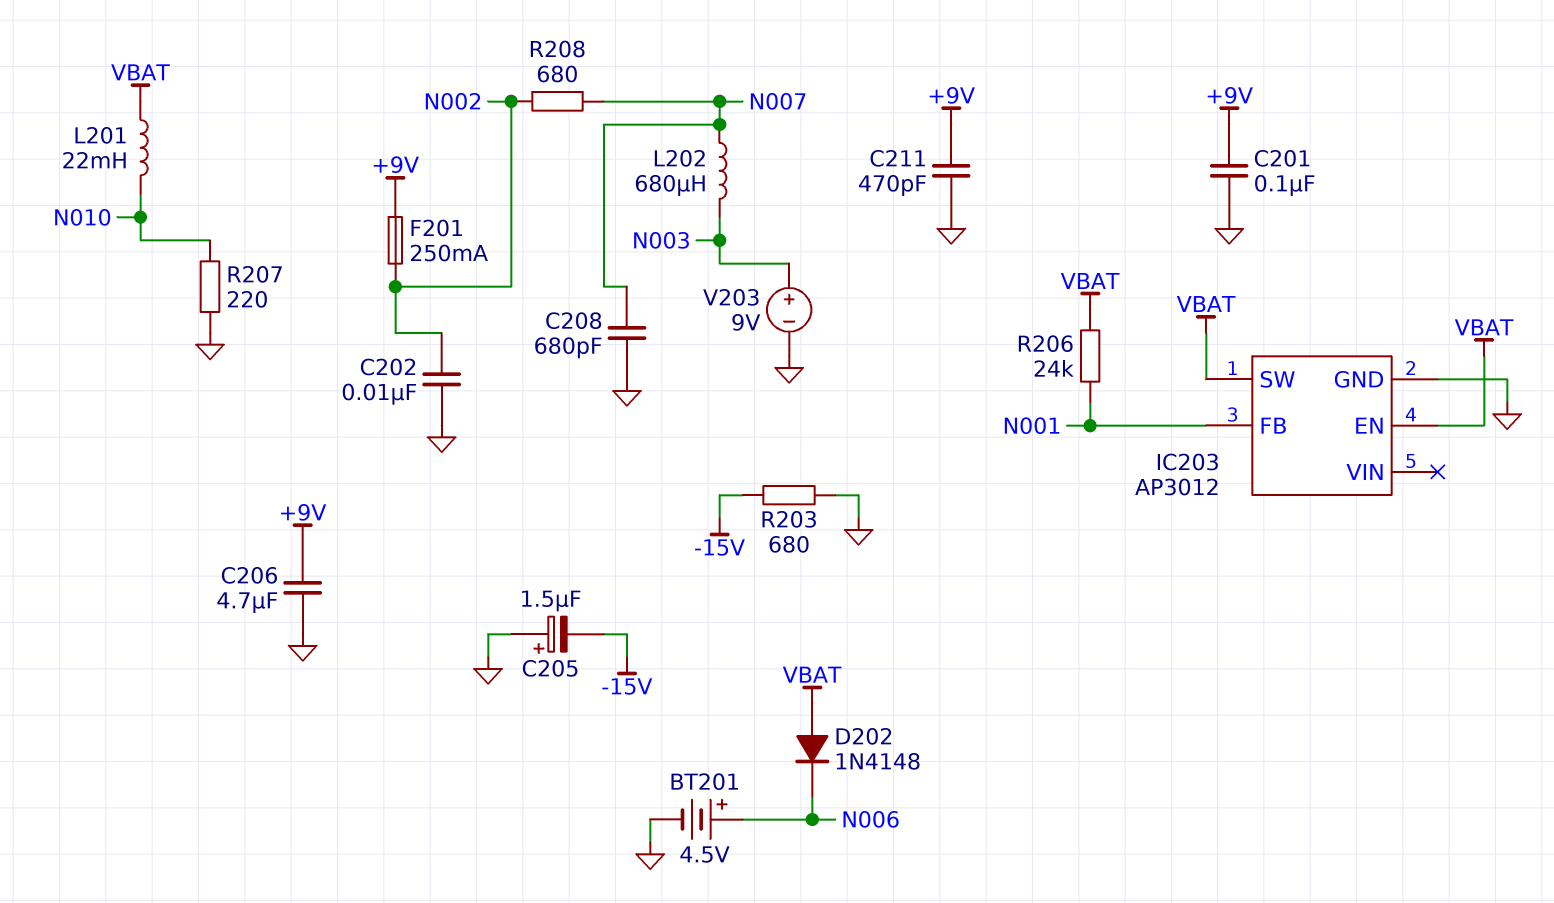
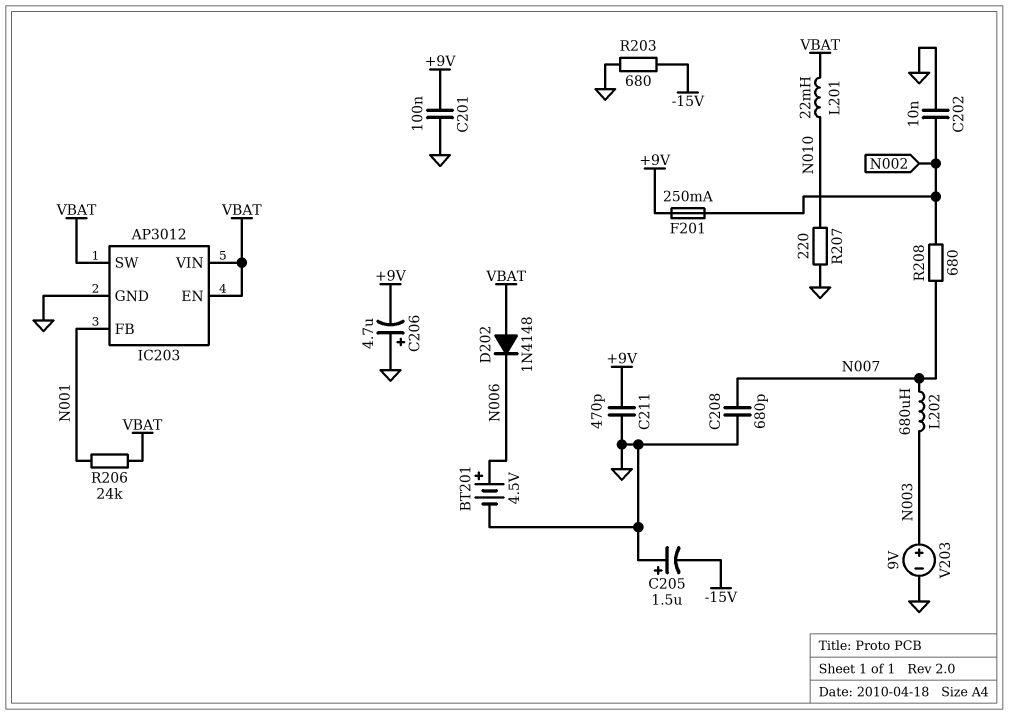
C206: 4.7uF (+9V, GND) -> 4.7uF (plus GND, minus +9V)
IC203 pin VIN: none -> VBAT

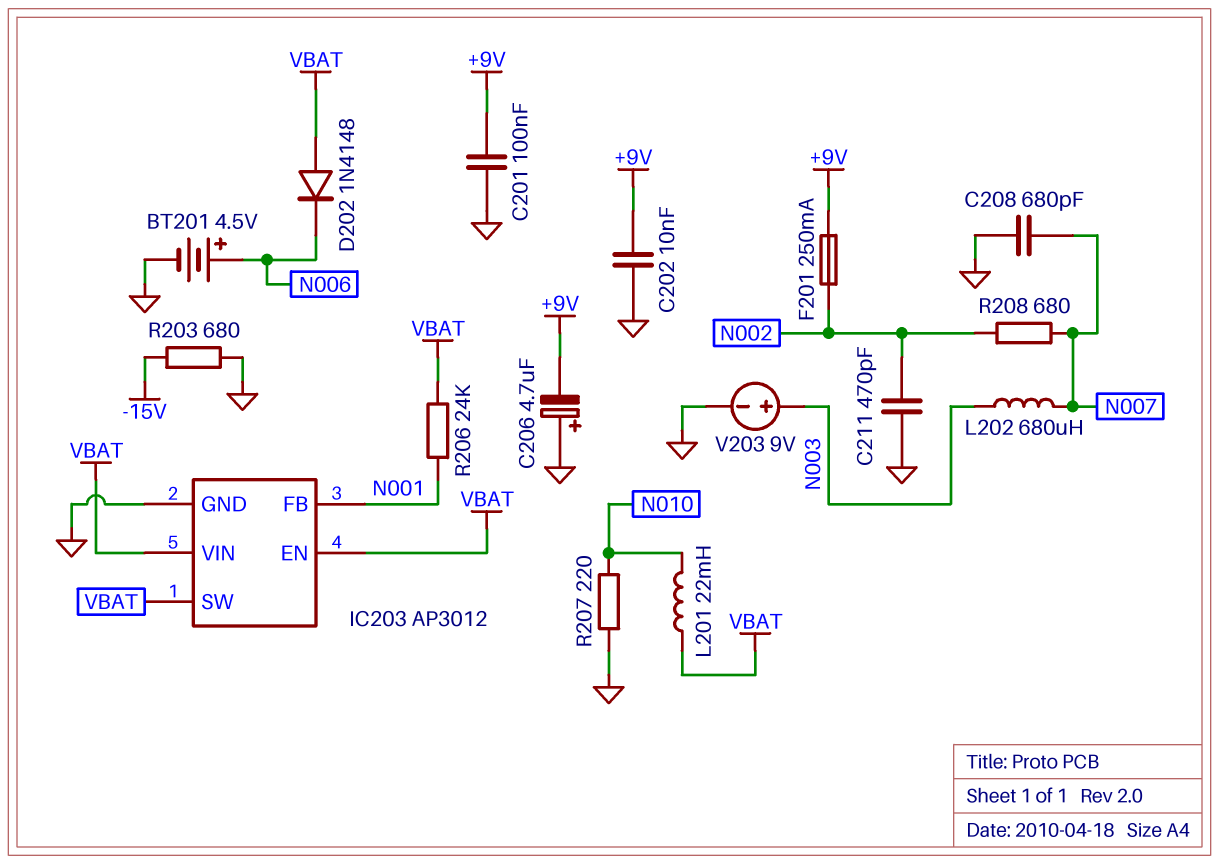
C202: 10nF (GND, N002) -> 10nF (+9V, GND)
C205: 1.5uF (plus GND, minus -15V) -> none
C211: 470pF (+9V, GND) -> 470pF (GND, N002)

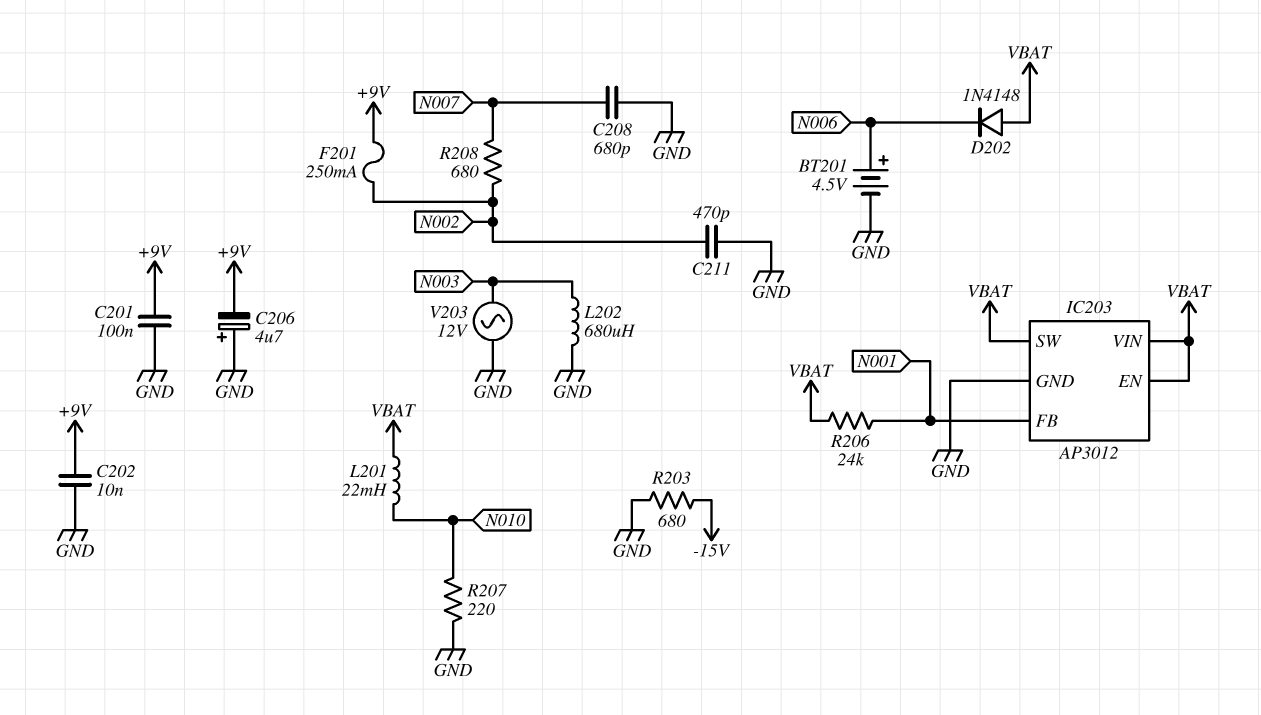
L202: 680uH (N003, N007) -> 680uH (GND, N003)
V203: 9V (plus N003, minus GND) -> AC 12V (GND, N003)

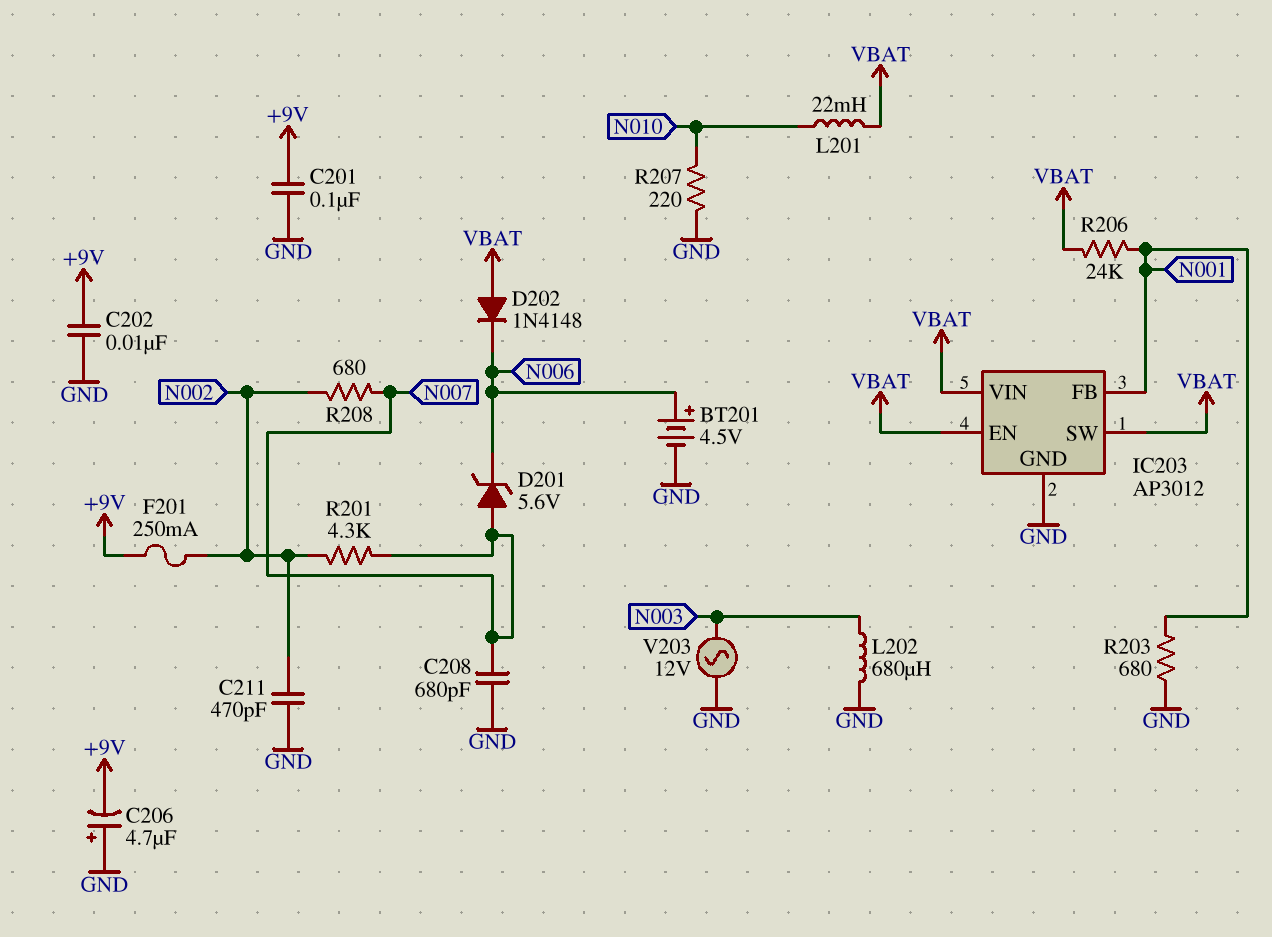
D201: none -> zener 5.6V (A N007, K N006)
R201: none -> 4.3k (N002, N007)
R203: 680 (-15V, GND) -> 680 (GND, N001)

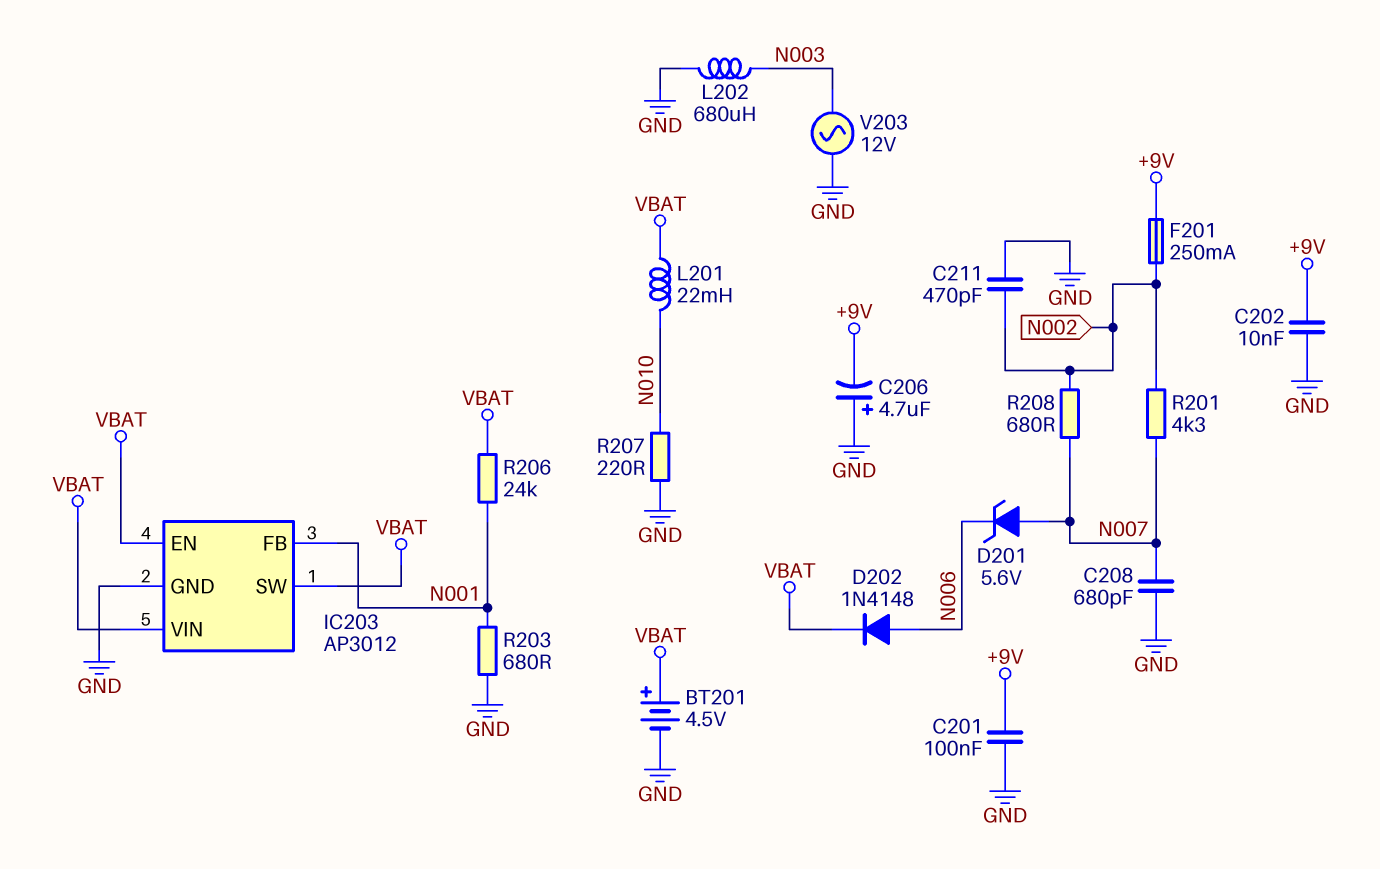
BT201: 4.5V (plus N006, minus GND) -> 4.5V (plus VBAT, minus GND)
D202: diode 1N4148 (A VBAT, K N006) -> diode 1N4148 (A N006, K VBAT)

